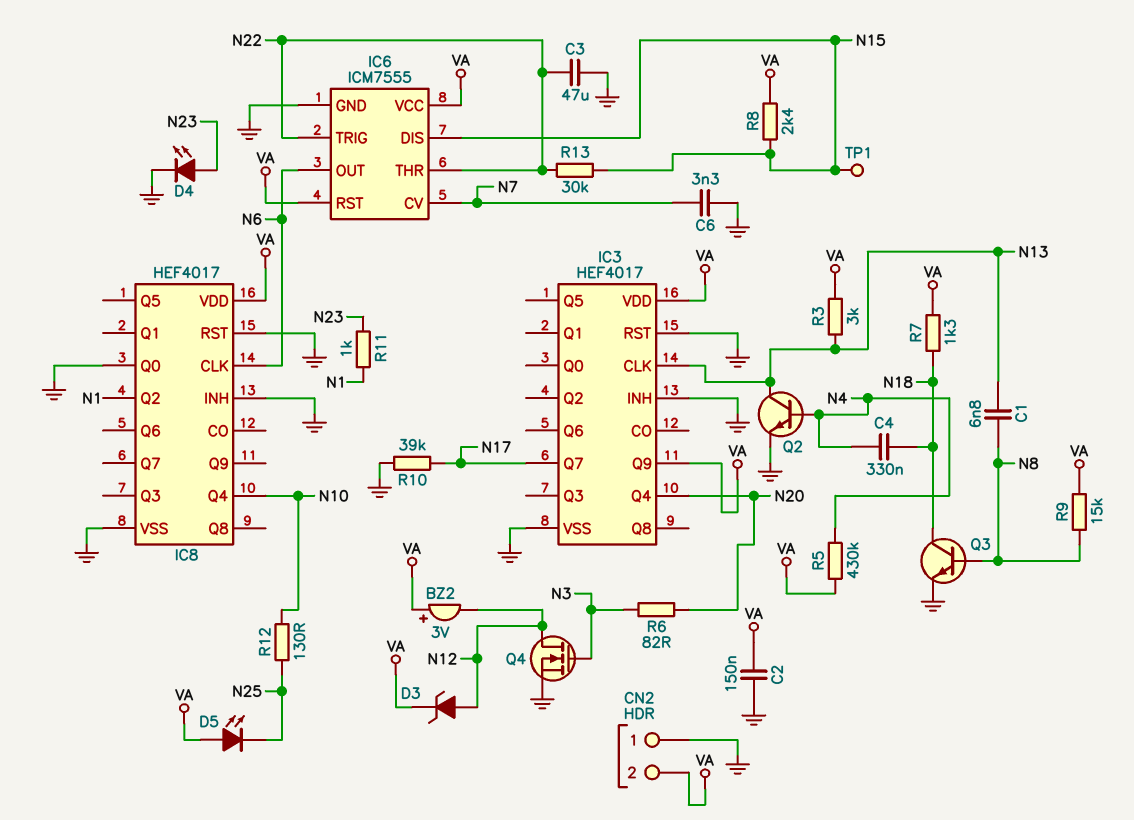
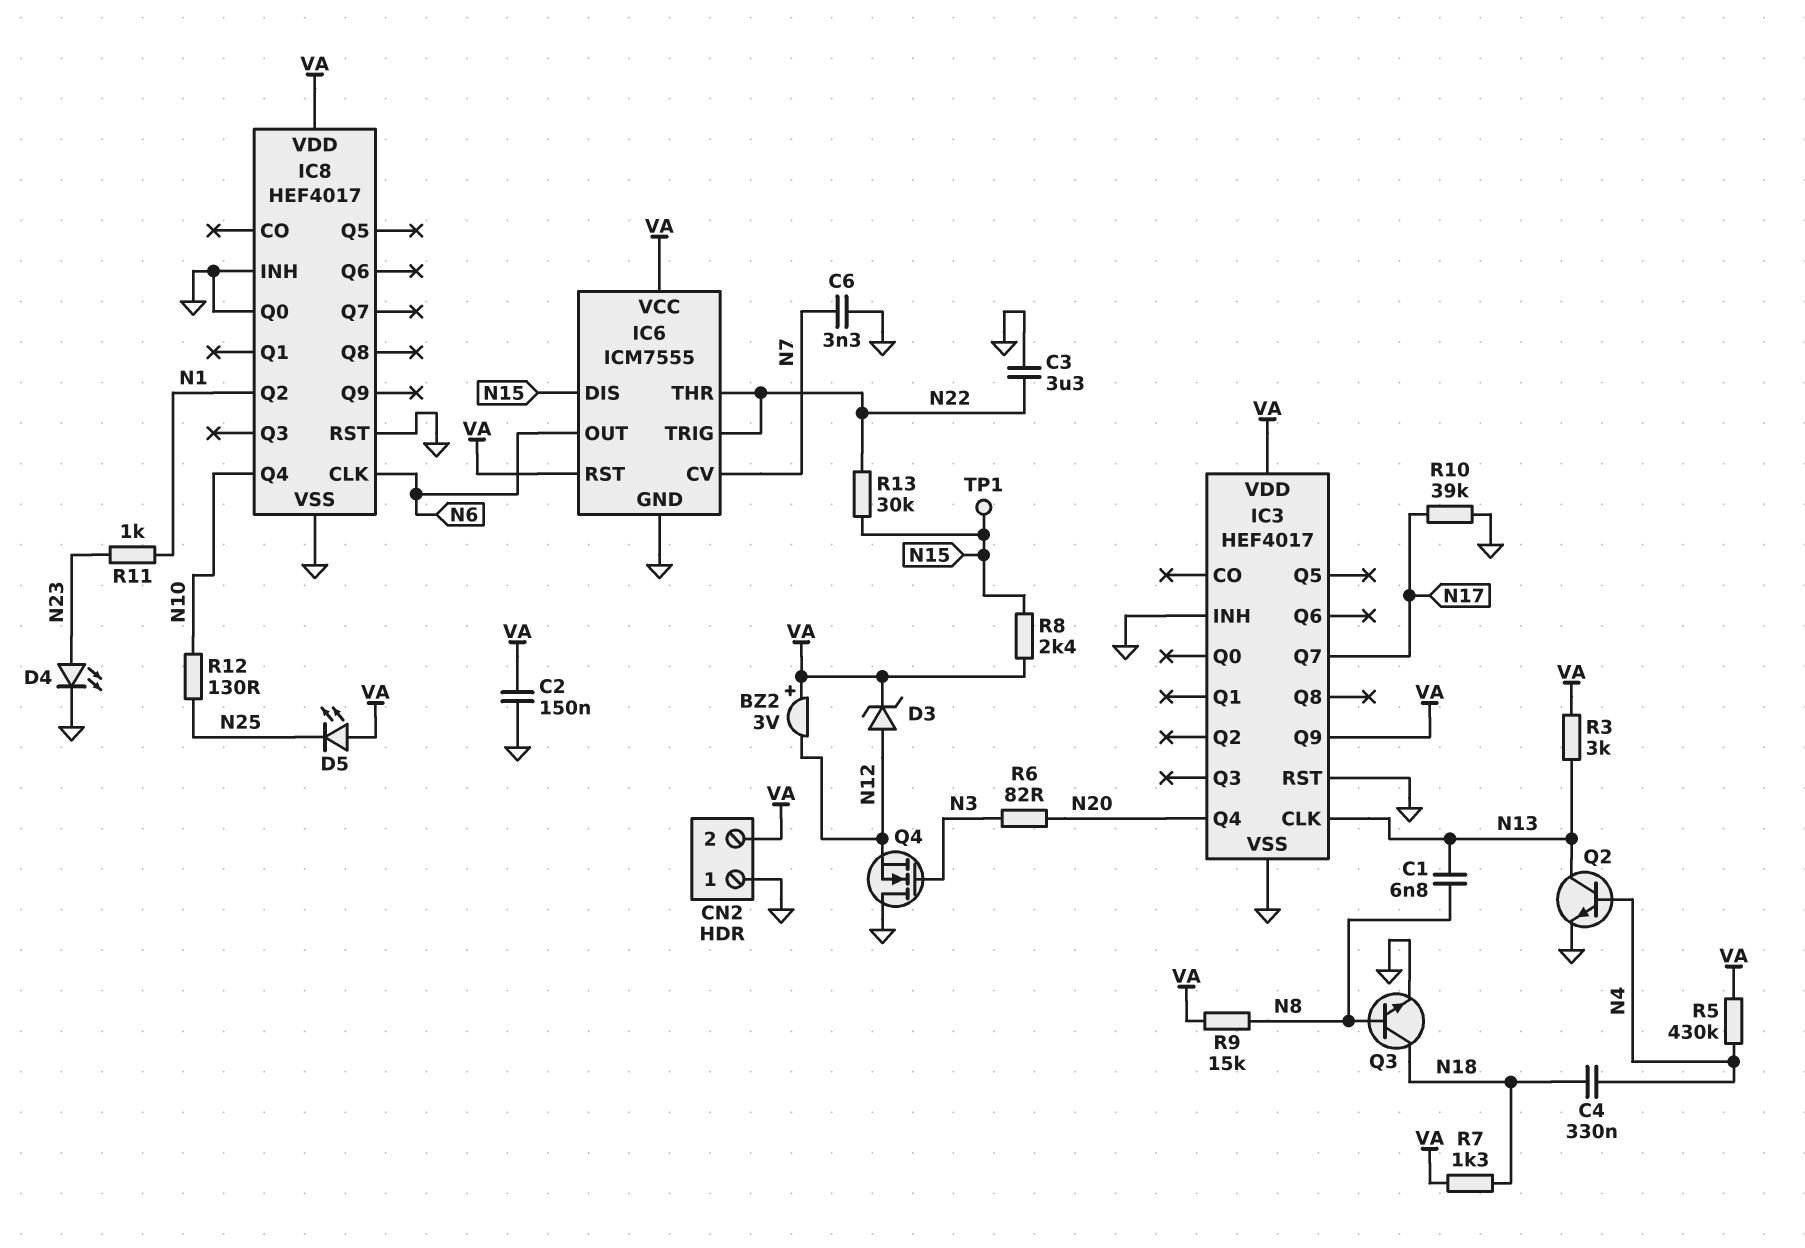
C3: 47uF (GND, N22) -> 3.3uF (GND, N22)
Q4: NMOS (G N3, D N12, S GND) -> NMOS (G N3, D GND, S N12)

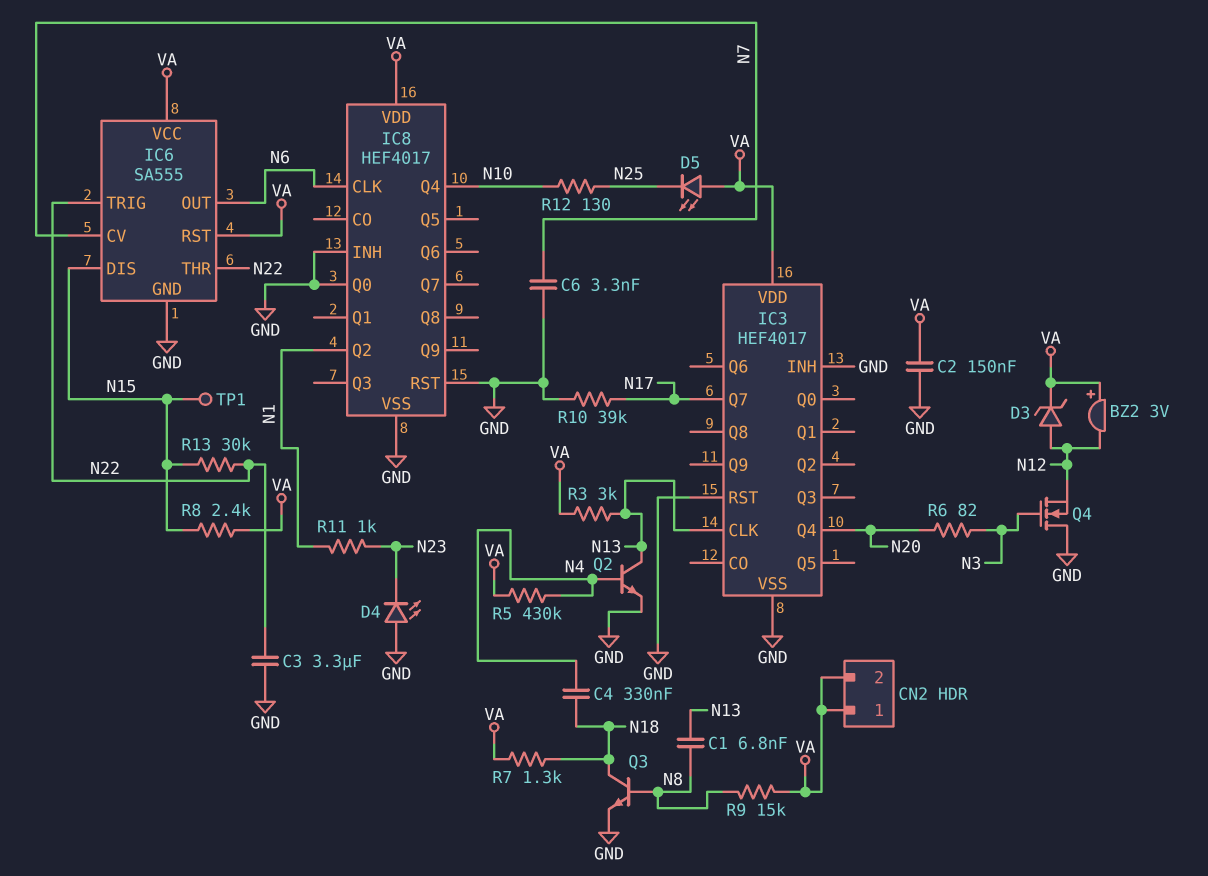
CN2 pin 1: GND -> VA
D4: LED (A N23, K GND) -> LED (A GND, K N23)
IC3 pin Q9: VA -> none
IC6: ICM7555 -> SA555

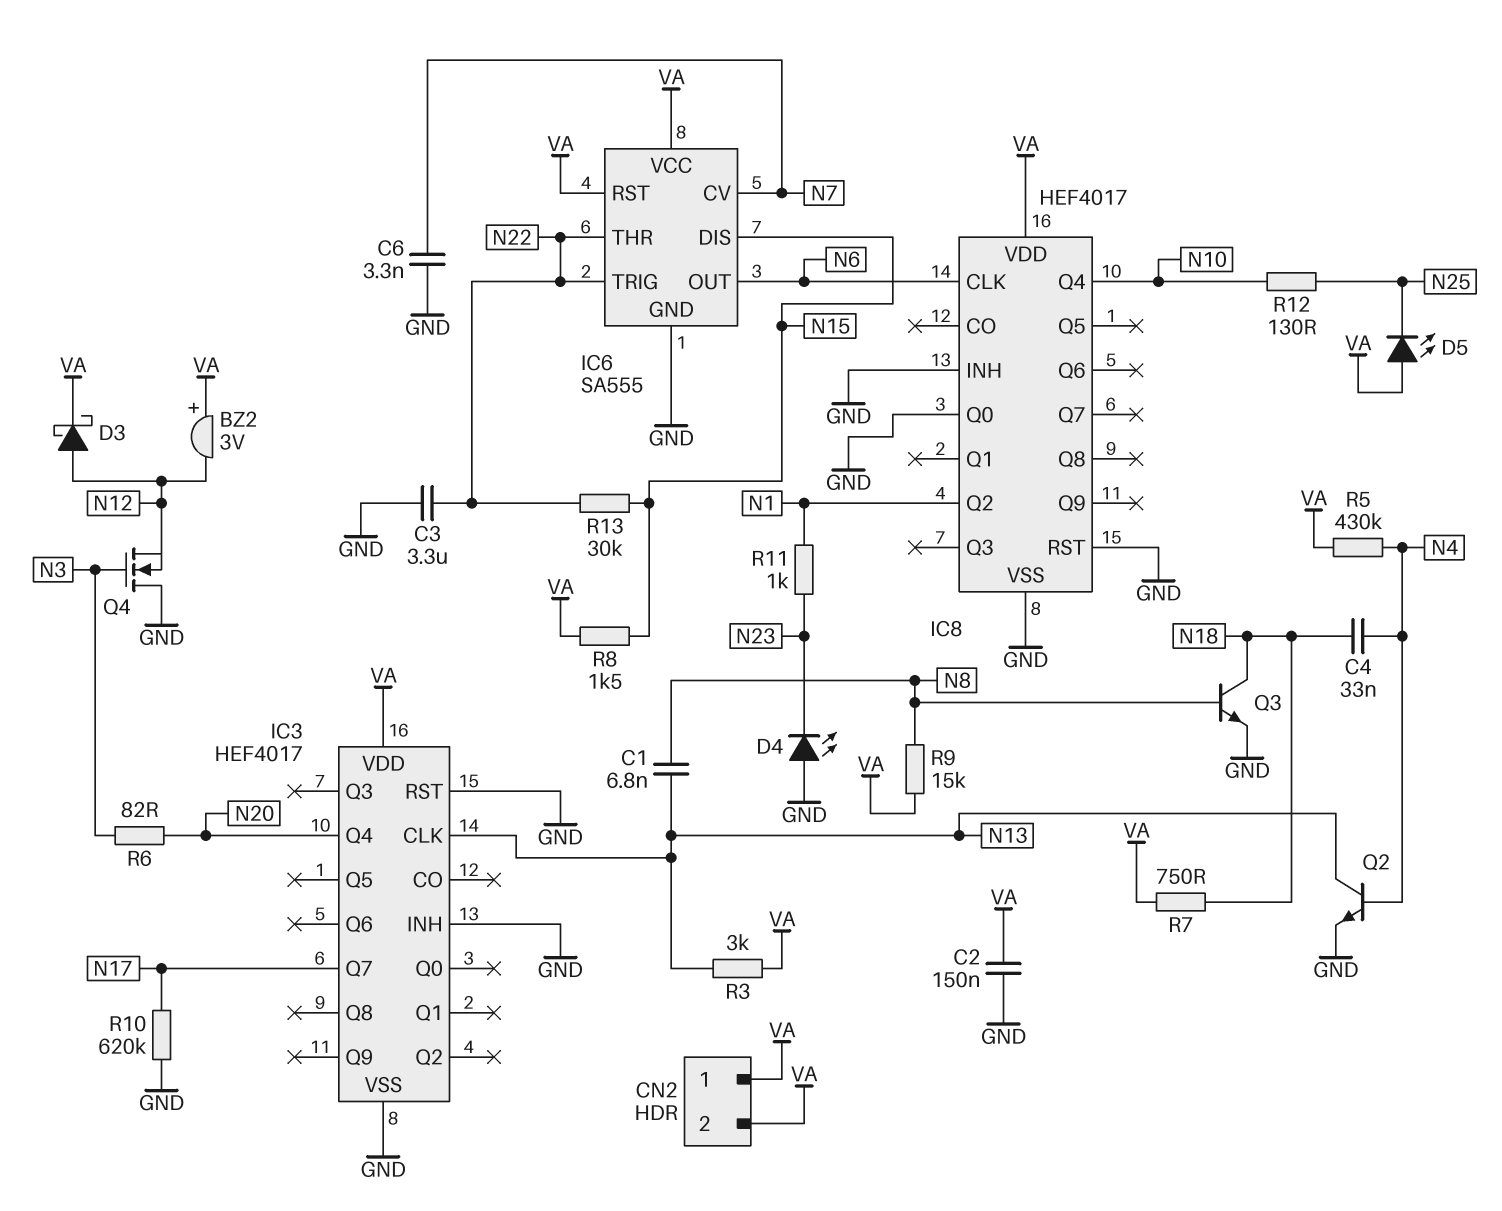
C4: 330nF (N4, N18) -> 33nF (N4, N18)
D3: zener (A N12, K VA) -> schottky (A N12, K VA)
R7: 1.3k (N18, VA) -> 750 (N18, VA)
R8: 2.4k (N15, VA) -> 1.5k (N15, VA)
R10: 39k (GND, N17) -> 620k (GND, N17)
TP1: test point (N15) -> none

